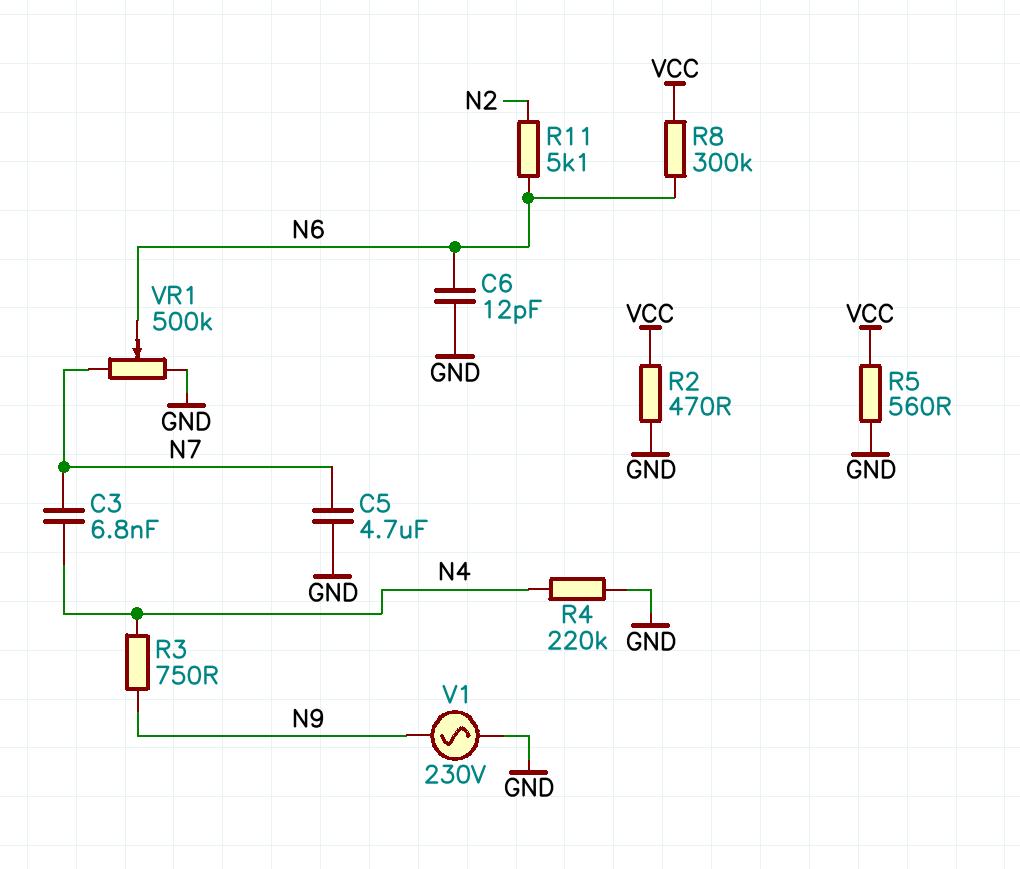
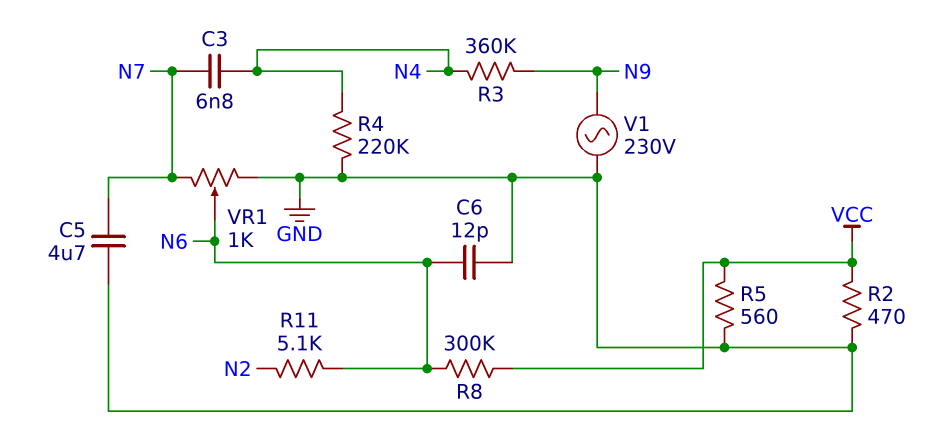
R3: 750 (N4, N9) -> 360k (N4, N9)
VR1: 500k (GND, N7, wiper N6) -> 1k (GND, N7, wiper N6)

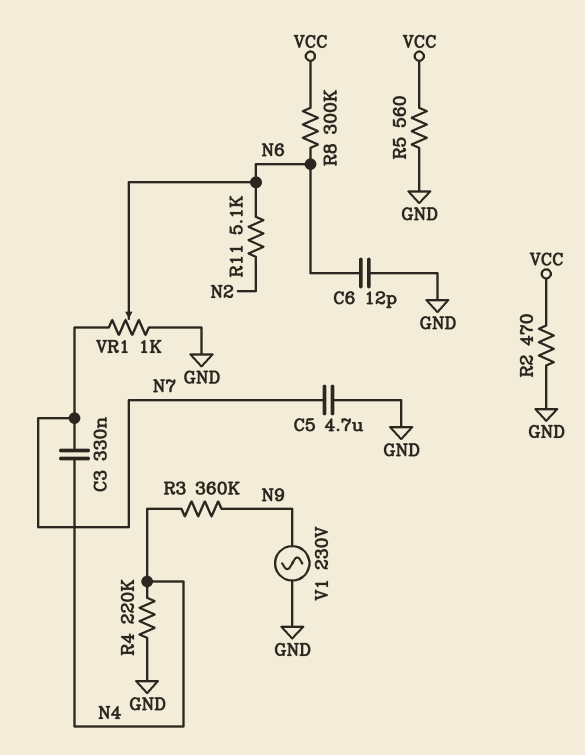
C3: 6.8nF (N4, N7) -> 330nF (N4, N7)

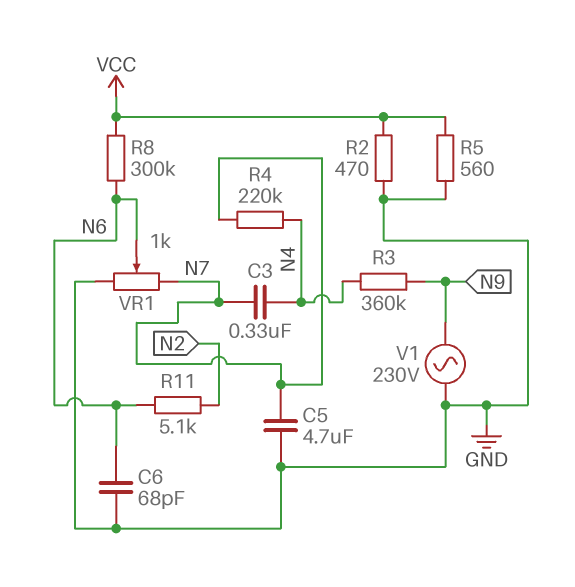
C6: 12pF (GND, N6) -> 68pF (GND, N6)
R4: 220k (GND, N4) -> 220k (N4, N7)

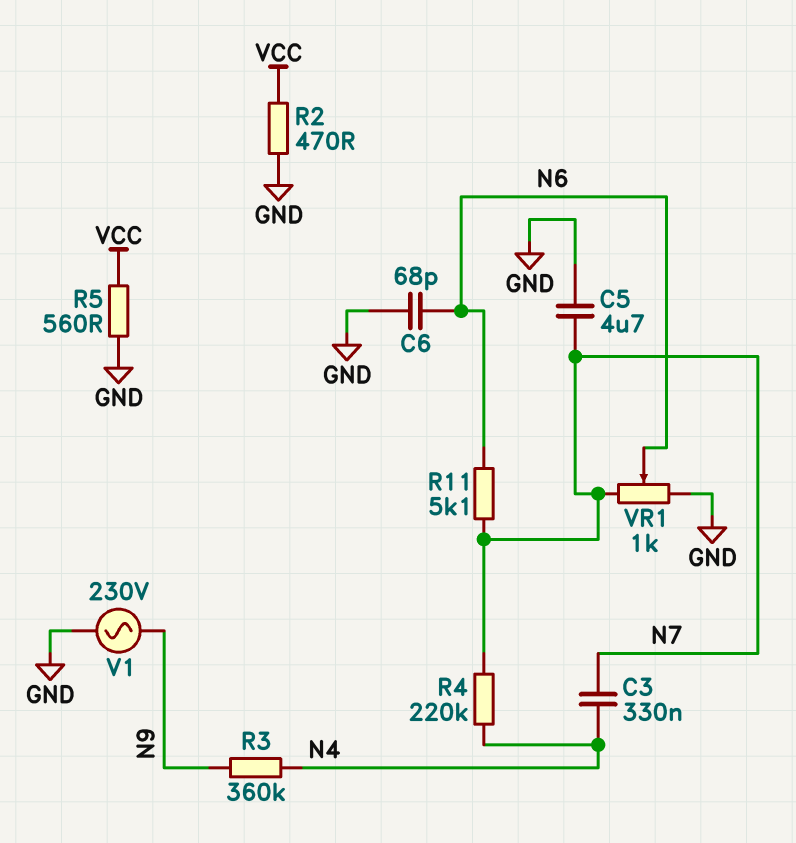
R8: 300k (N6, VCC) -> none
R11: 5.1k (N2, N6) -> 5.1k (N6, N7)

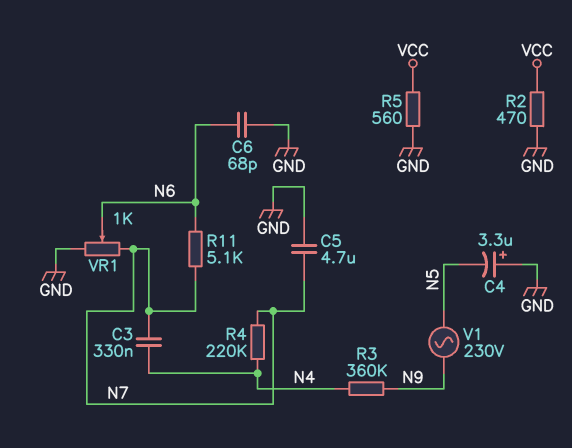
C4: none -> 3.3uF (plus GND, minus N5)
V1: AC 230V (GND, N9) -> AC 230V (N5, N9)

